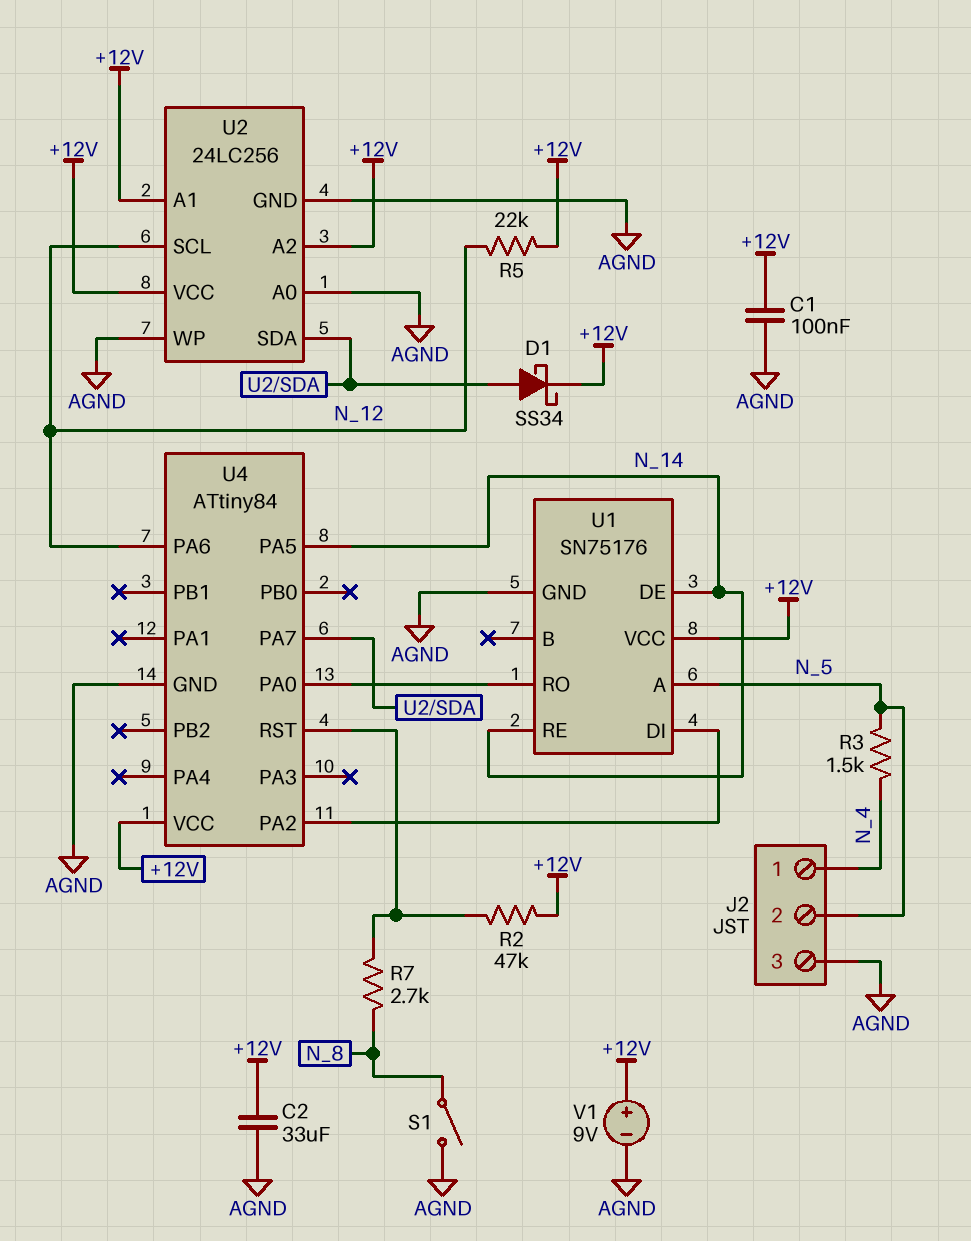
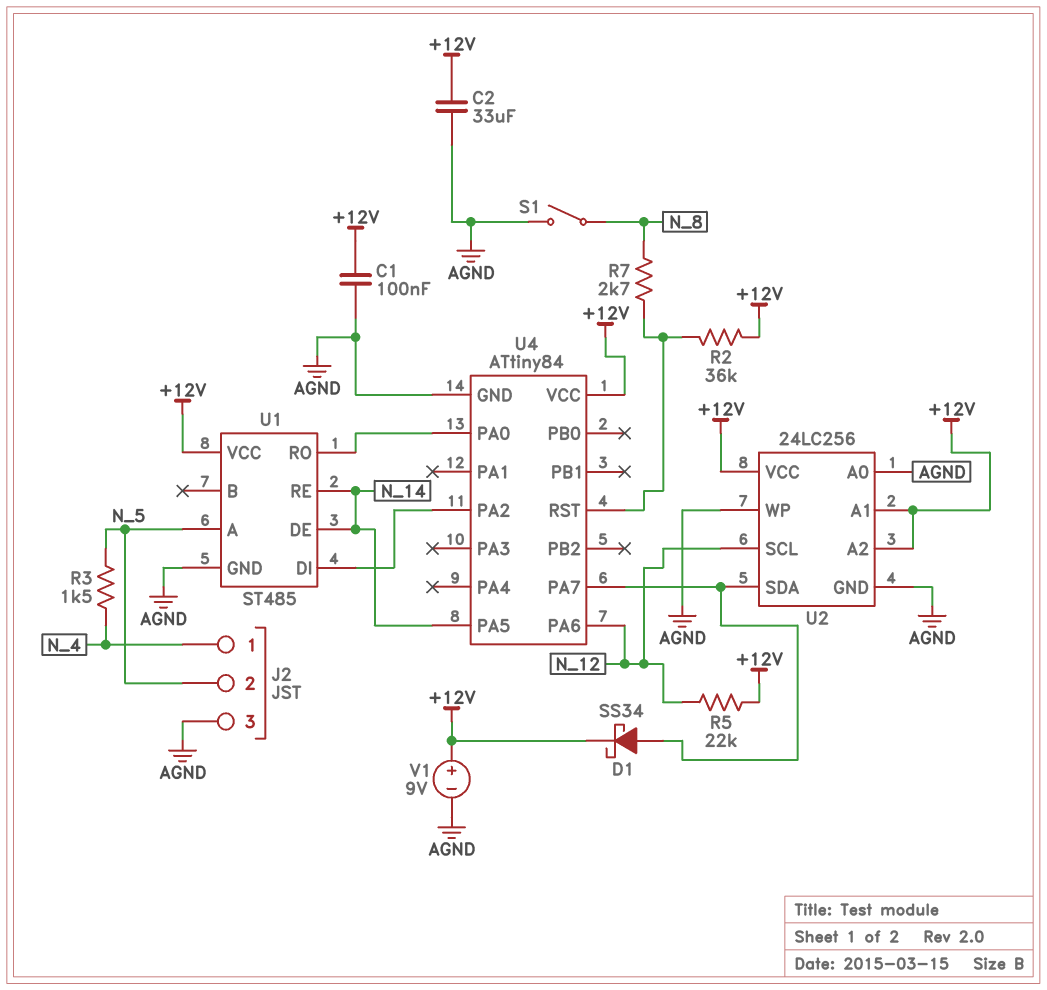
R2: 47k (+12V, U4/RST) -> 36k (+12V, U4/RST)
U1: SN75176 -> ST485

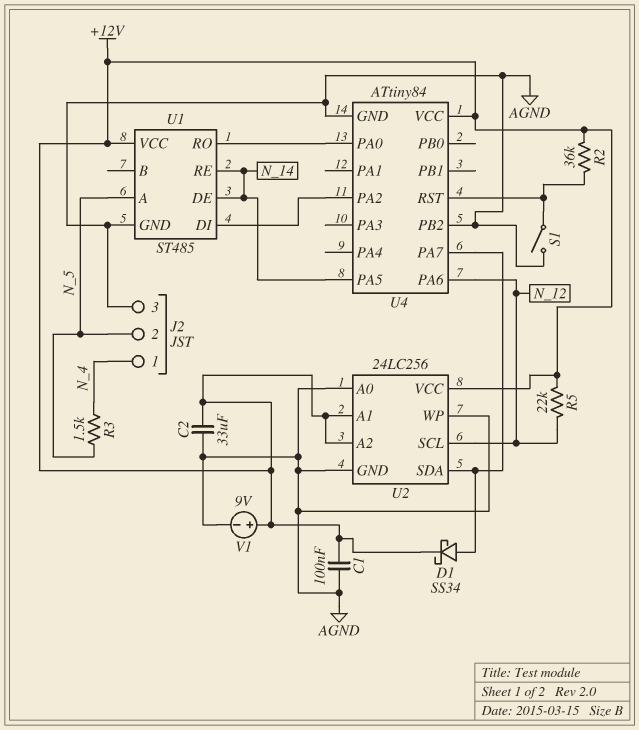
R7: 2.7k (N_8, U4/RST) -> none
S1: switch (AGND, N_8) -> switch (AGND, U4/RST)
U4 pin PB2: none -> AGND

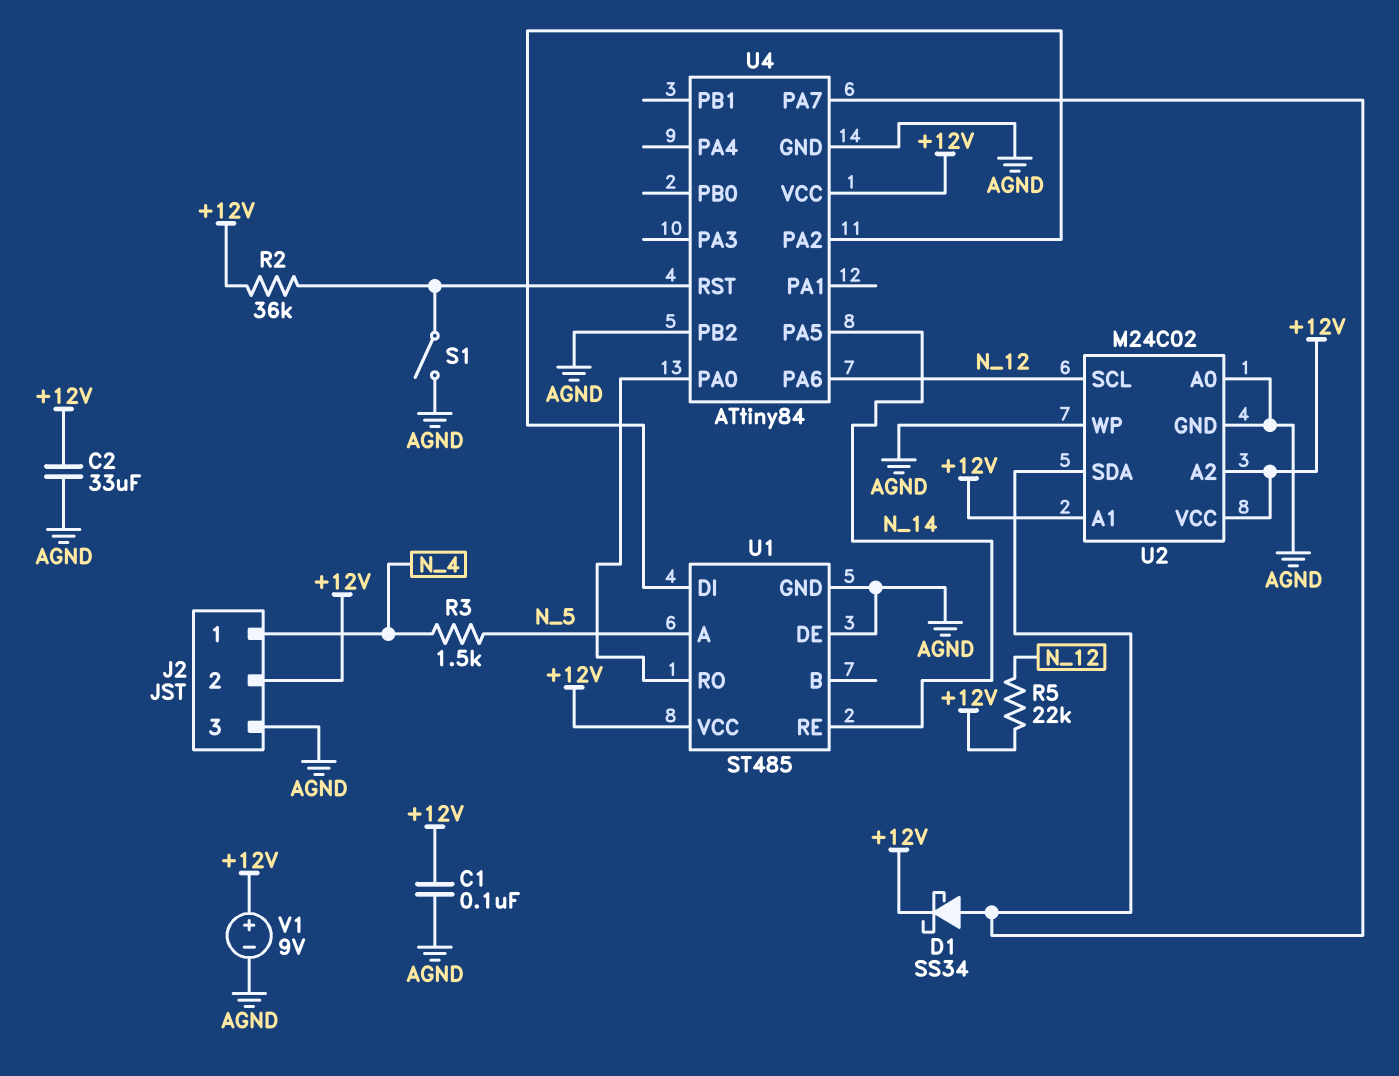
J2 pin 2: N_5 -> +12V
U1 pin DE: N_14 -> AGND
U2: 24LC256 -> M24C02

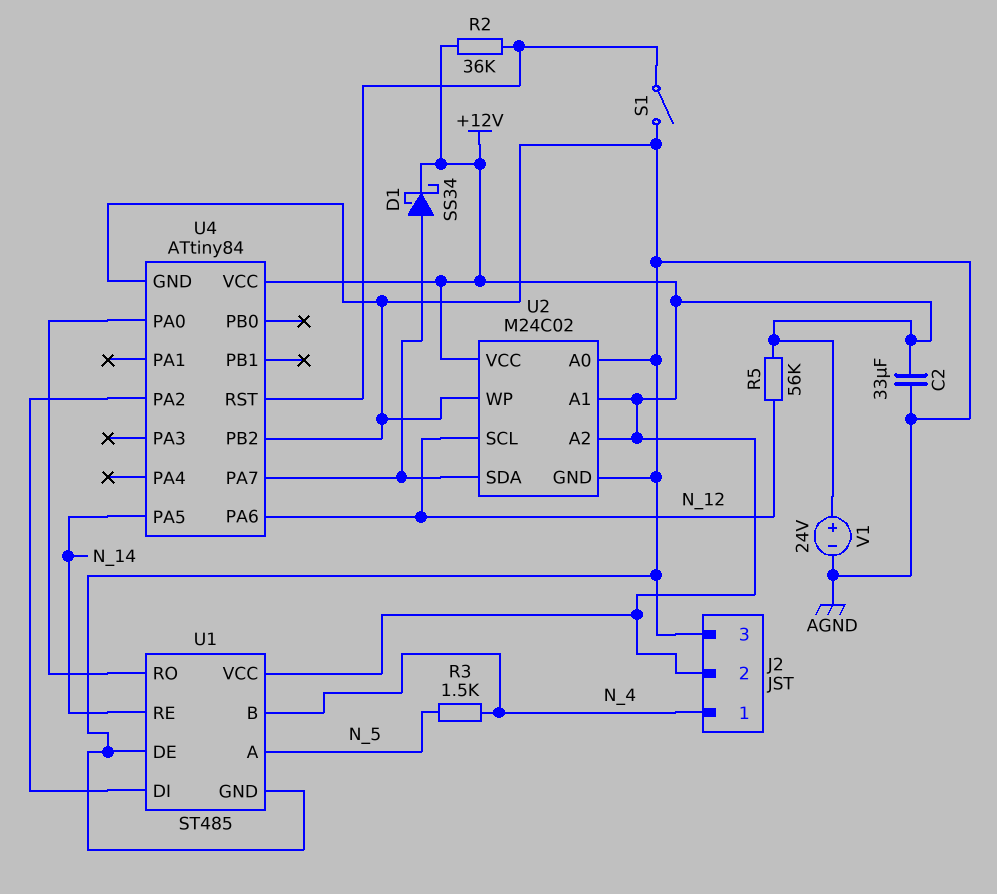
C1: 100nF (+12V, AGND) -> none
R5: 22k (+12V, N_12) -> 56k (+12V, N_12)
U1 pin B: none -> N_4
V1: 9V (plus +12V, minus AGND) -> 24V (plus +12V, minus AGND)

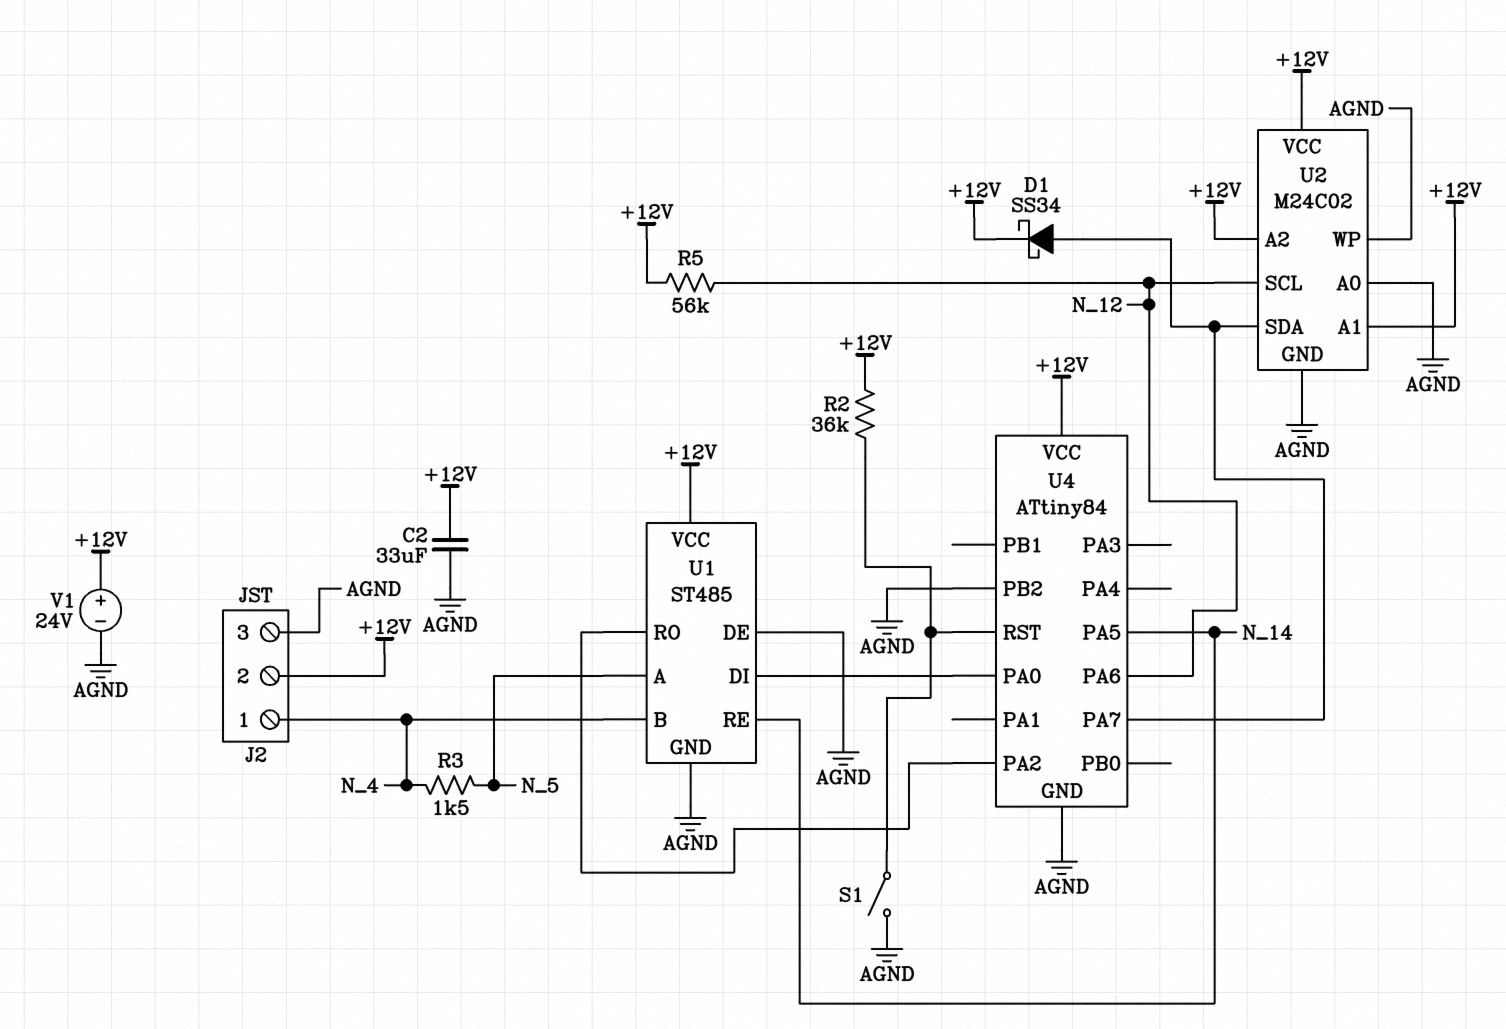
U4 pin PA0: U1/RO -> U1/DI
U4 pin PA2: U1/DI -> U1/RO

